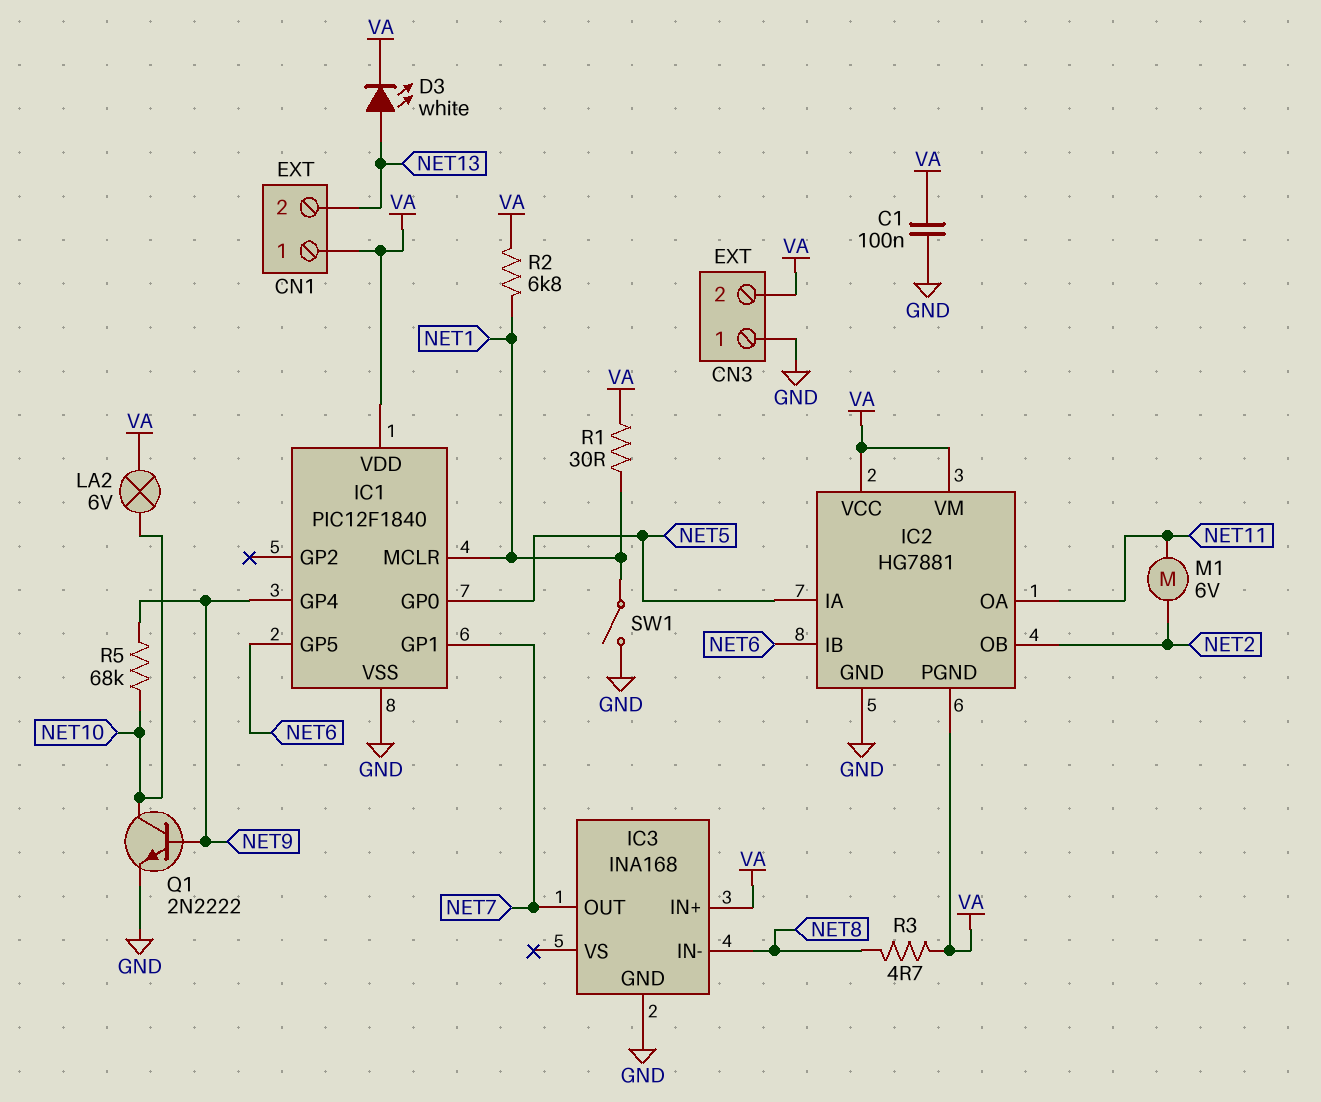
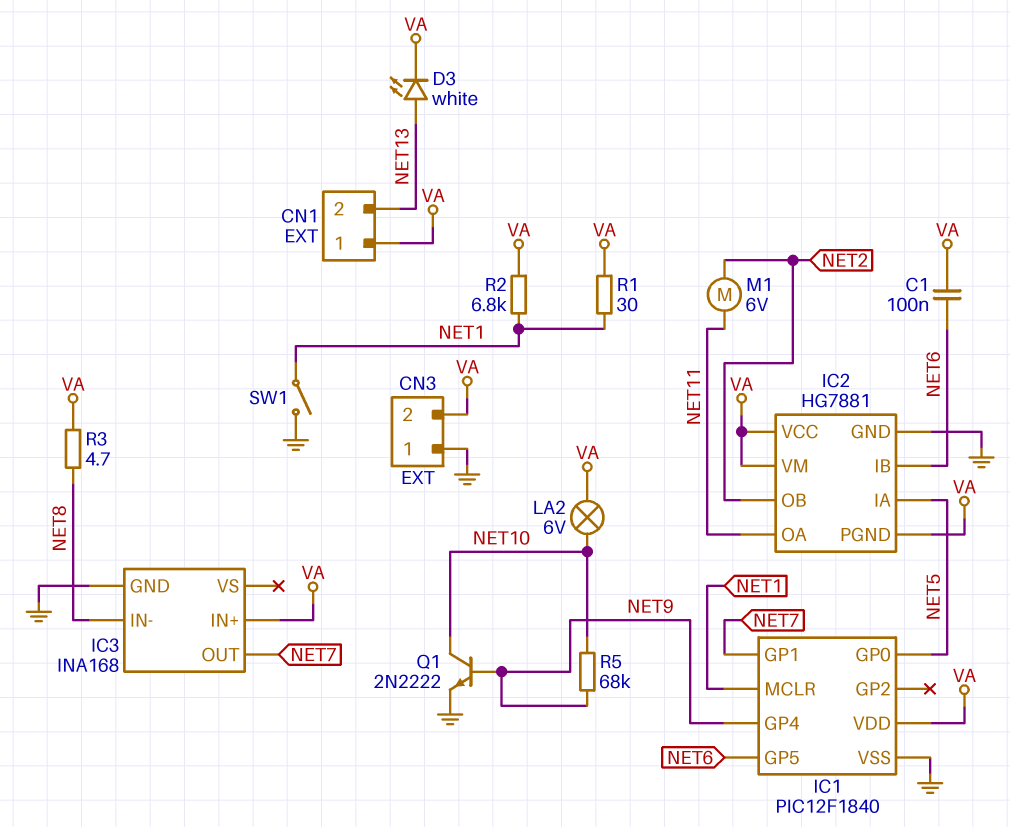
C1: 100nF (GND, VA) -> 100nF (NET6, VA)

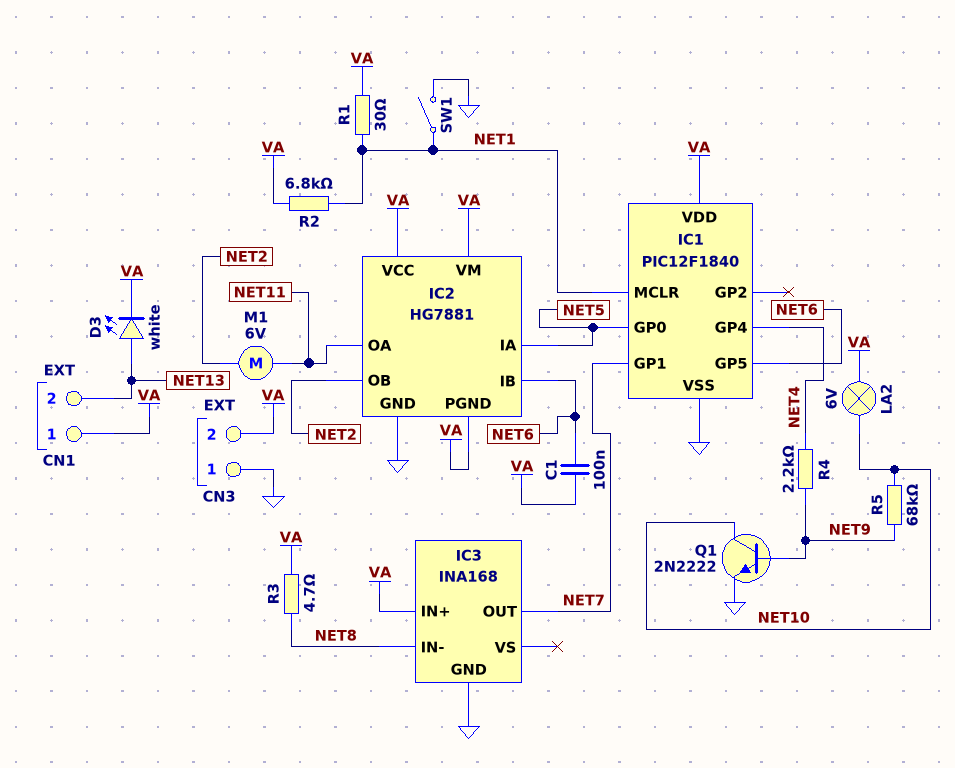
IC1 pin GP4: NET9 -> NET4
R4: none -> 2.2k (NET4, NET9)

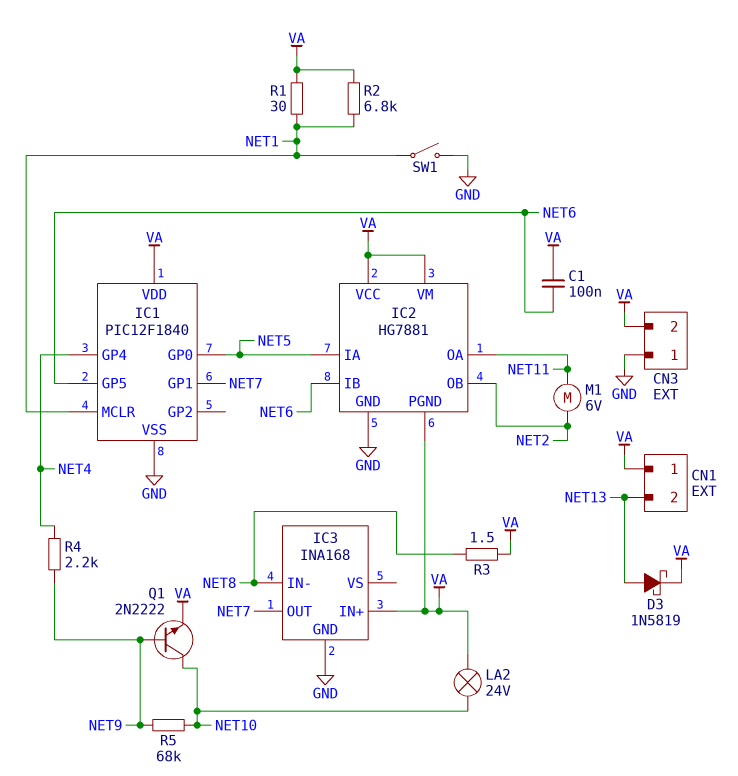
D3: LED white (A NET13, K VA) -> schottky 1N5819 (A NET13, K VA)
LA2: lamp 6V (NET10, VA) -> lamp 24V (NET10, VA)
Q1: NPN 2N2222 (B NET9, C NET10, E GND) -> NPN 2N2222 (B NET9, C NET10, E VA)
R3: 4.7 (NET8, VA) -> 1.5 (NET8, VA)

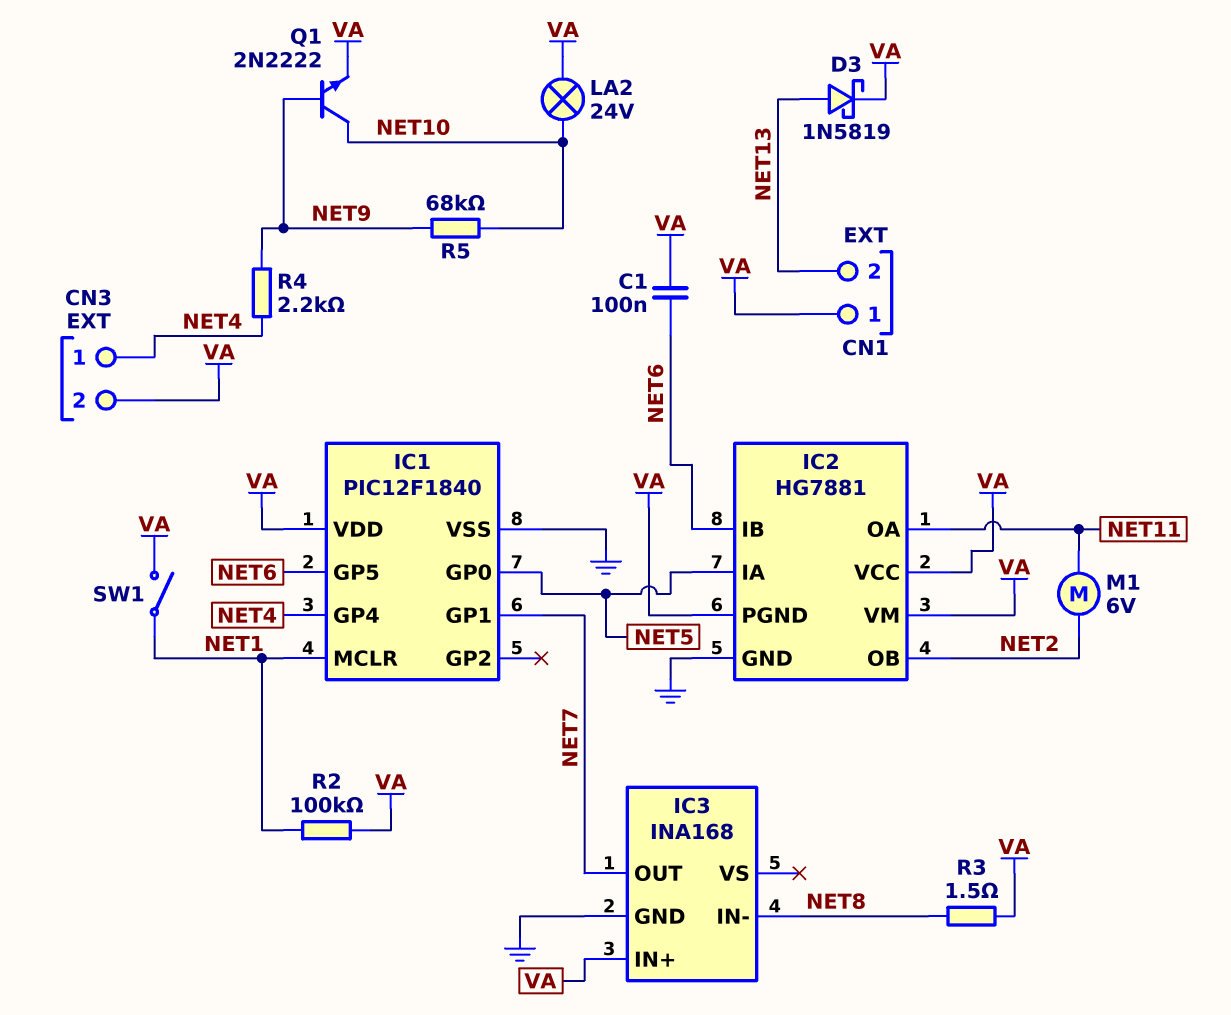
CN3 pin 1: GND -> NET4
R1: 30 (NET1, VA) -> none
R2: 6.8k (NET1, VA) -> 100k (NET1, VA)
SW1: switch (GND, NET1) -> switch (NET1, VA)

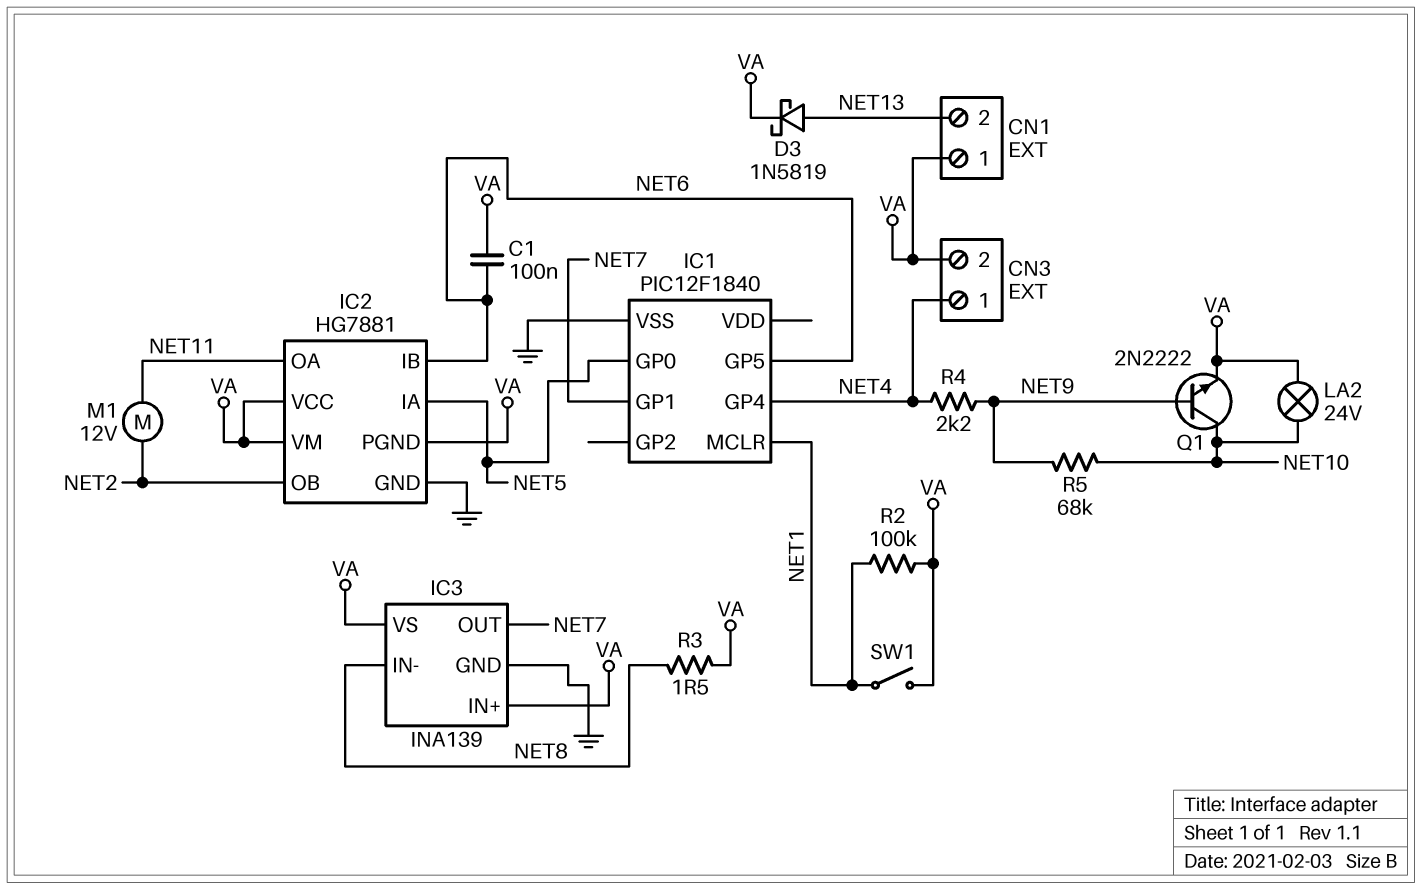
IC1 pin VDD: VA -> none
IC3: INA168 -> INA139
IC3 pin VS: none -> VA
M1: motor 6V (NET2, NET11) -> motor 12V (NET2, NET11)

